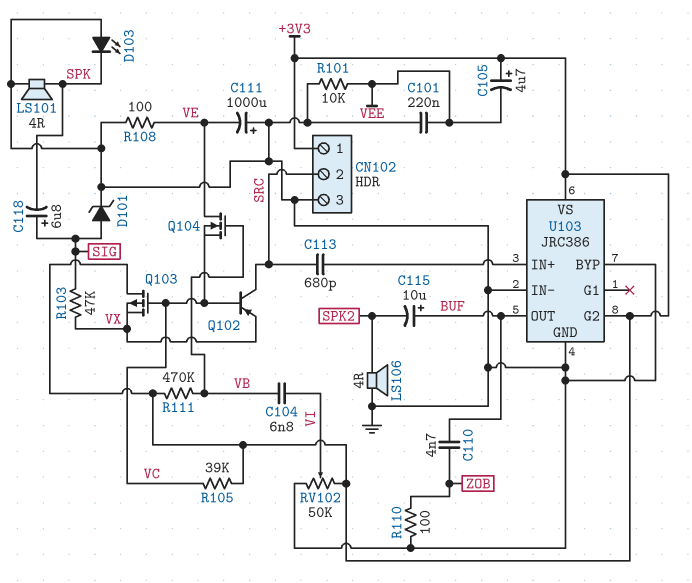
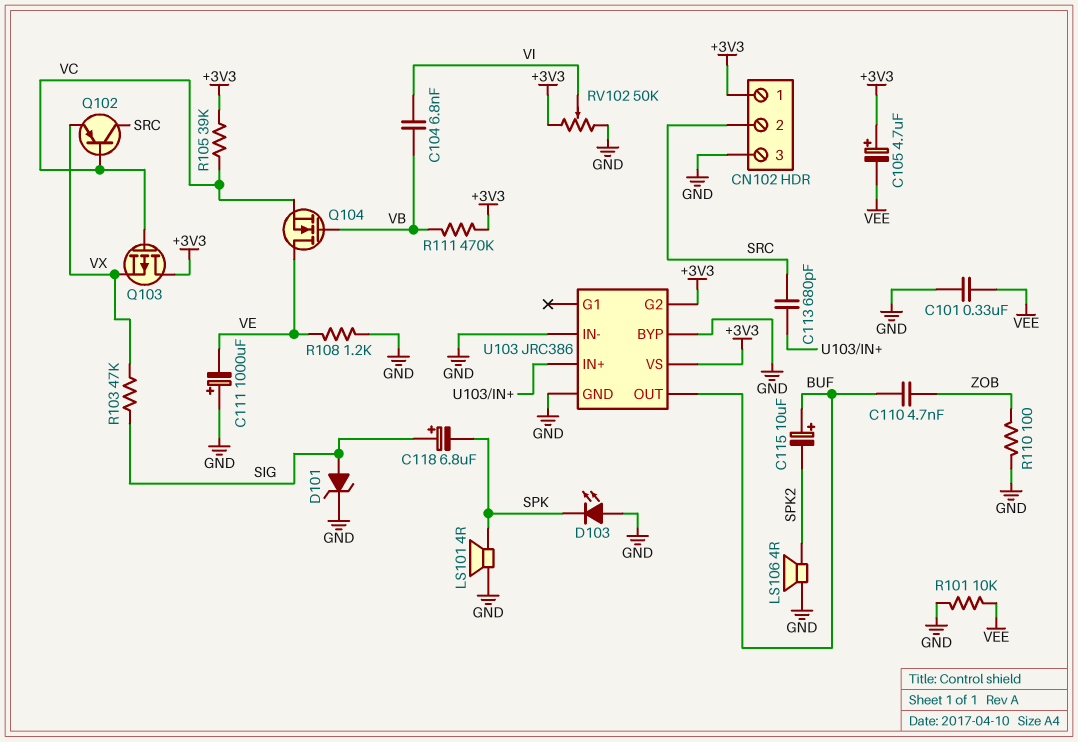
C101: 220nF (GND, VEE) -> 330nF (GND, VEE)
R108: 100 (GND, VE) -> 1.2k (GND, VE)

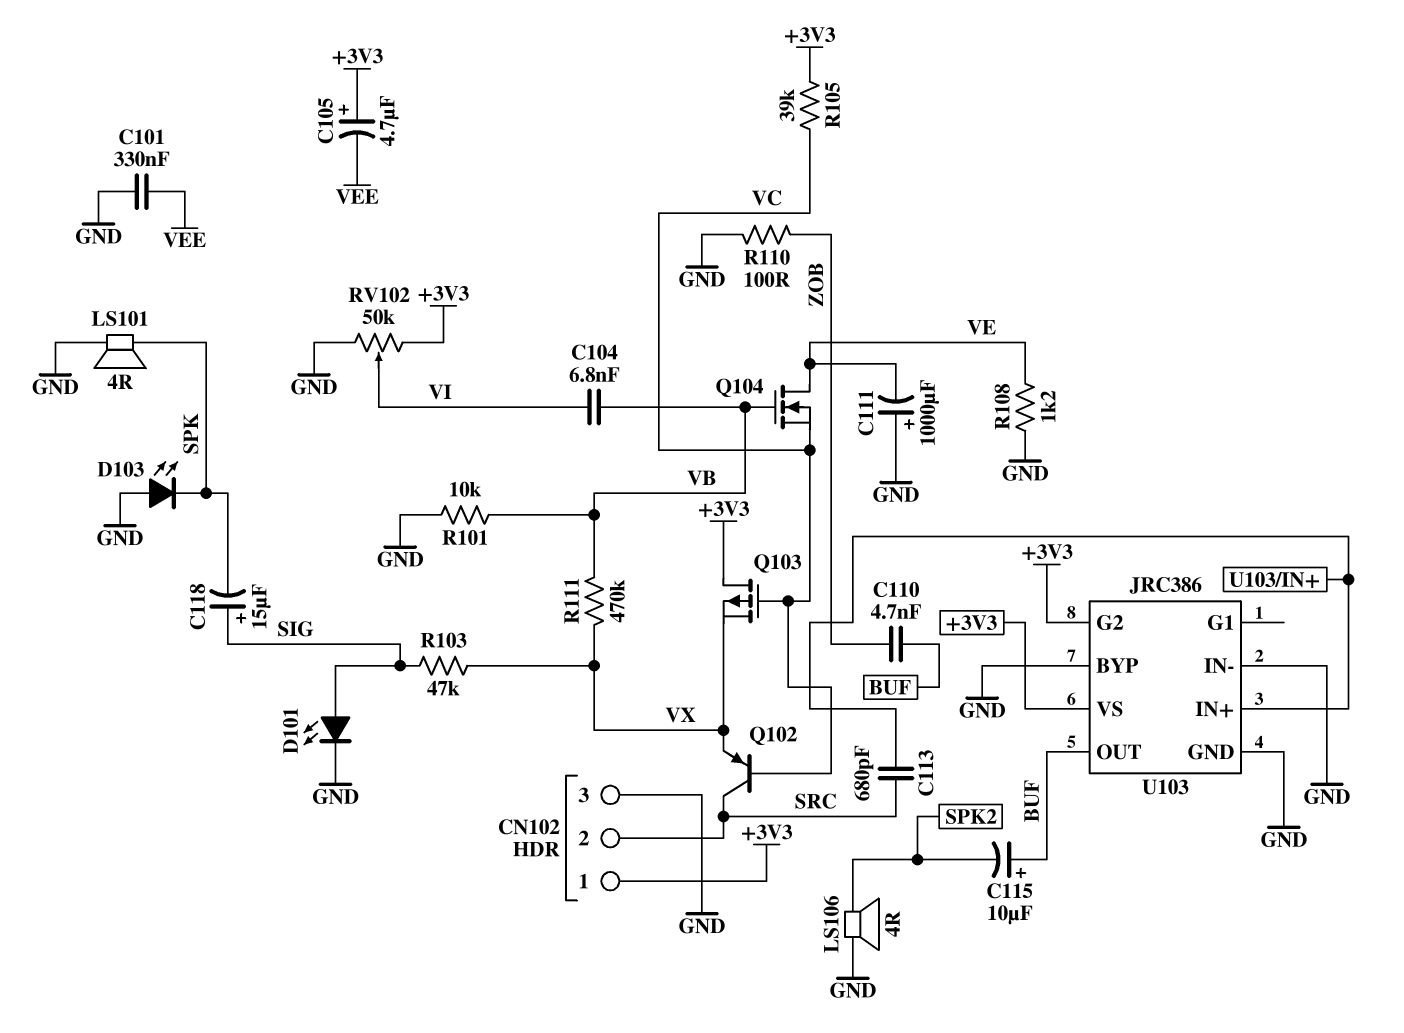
C118: 6.8uF (plus SIG, minus SPK) -> 15uF (plus SIG, minus SPK)
D101: zener (A SIG, K GND) -> LED (A SIG, K GND)
R101: 10k (GND, VEE) -> 10k (GND, VB)
R111: 470k (+3V3, VB) -> 470k (VB, VX)

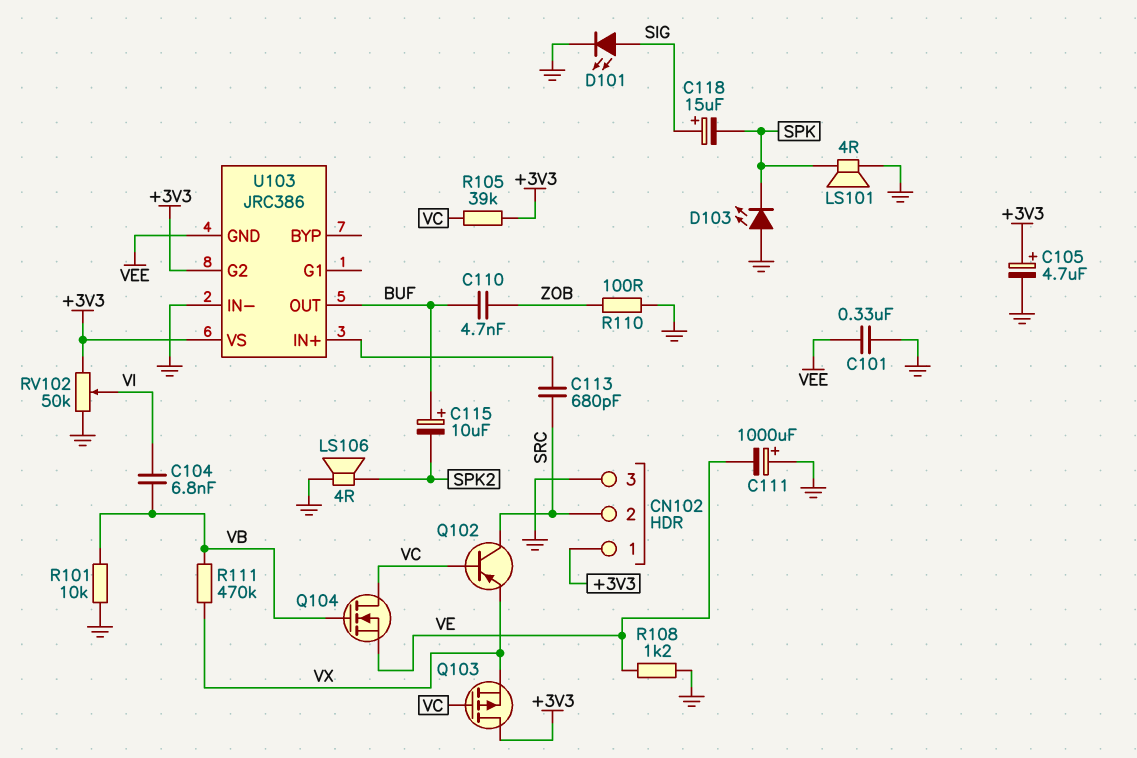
C105: 4.7uF (plus +3V3, minus VEE) -> 4.7uF (plus +3V3, minus GND)
Q104: NMOS (G VB, D VE, S VC) -> NMOS (G VB, D VC, S VE)
R103: 47k (SIG, VX) -> none
U103 pin BYP: GND -> none
U103 pin GND: GND -> VEE

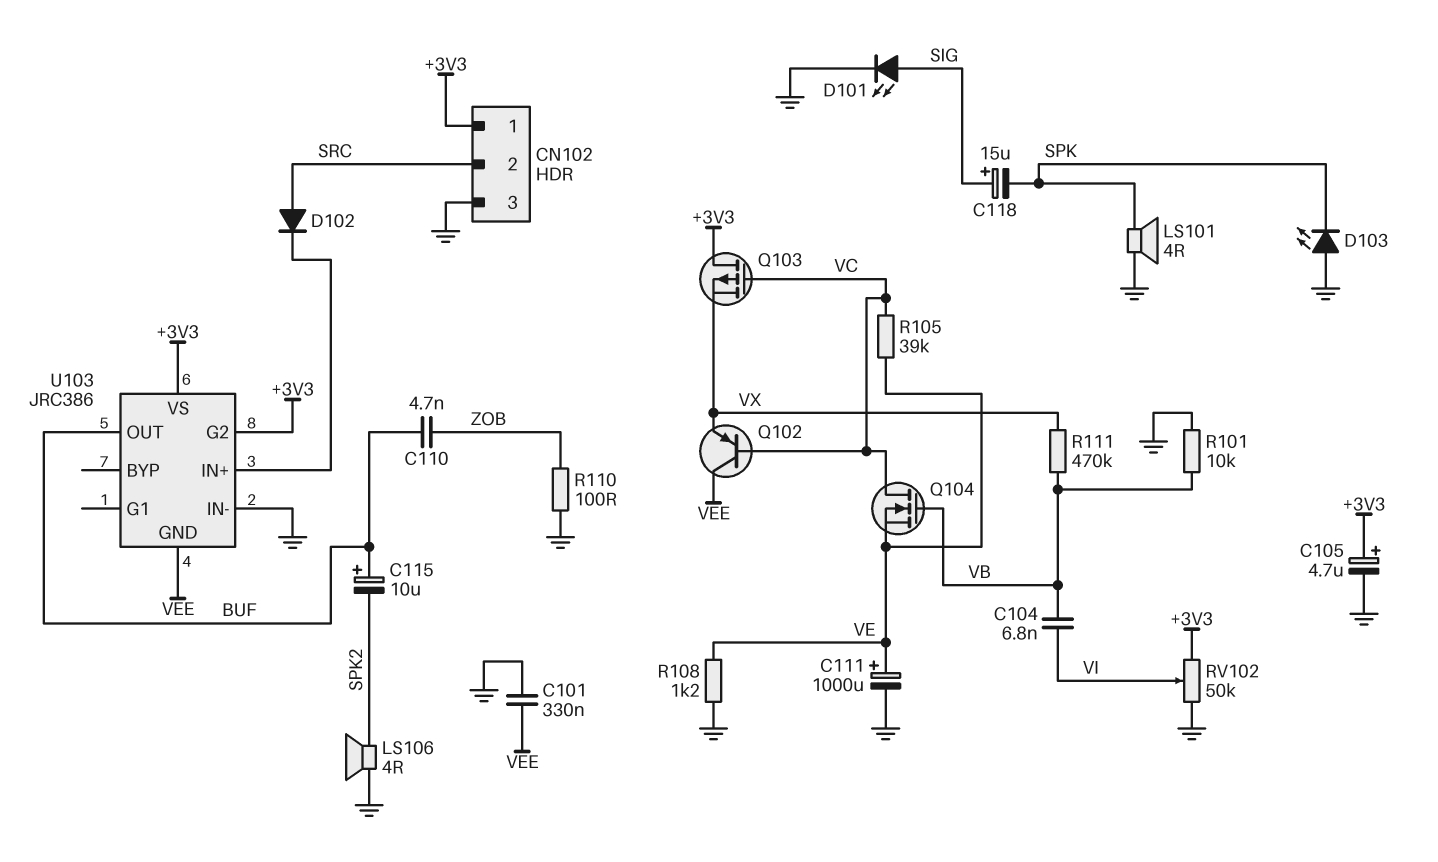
C111: 1000uF (plus GND, minus VE) -> 1000uF (plus VE, minus GND)
C113: 680pF (SRC, U103/IN+) -> none
D102: none -> diode (A SRC, K U103/IN+)
Q102: PNP (B VC, C SRC, E VX) -> PNP (B VC, C VEE, E VX)
R105: 39k (+3V3, VC) -> 39k (VC, VE)

